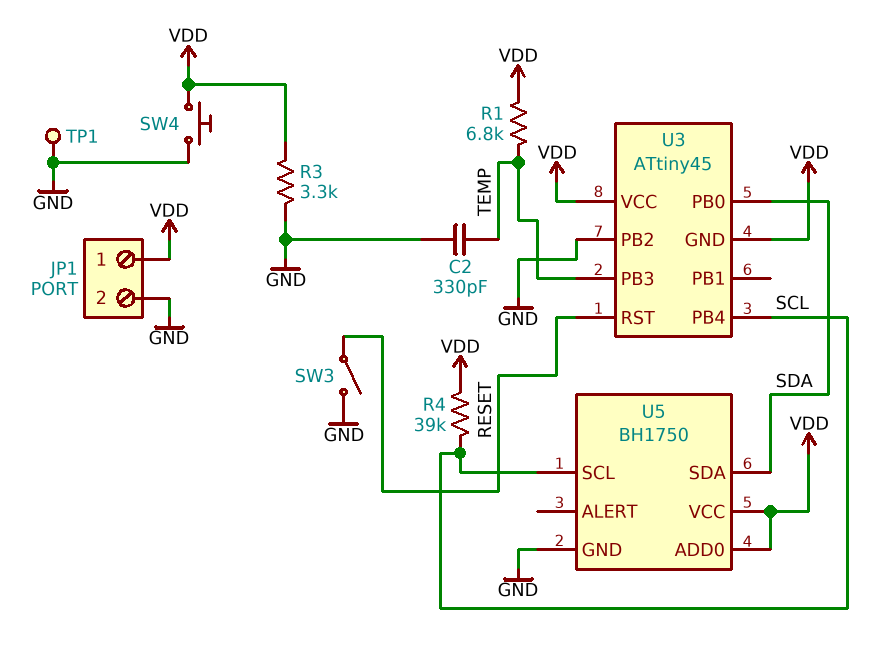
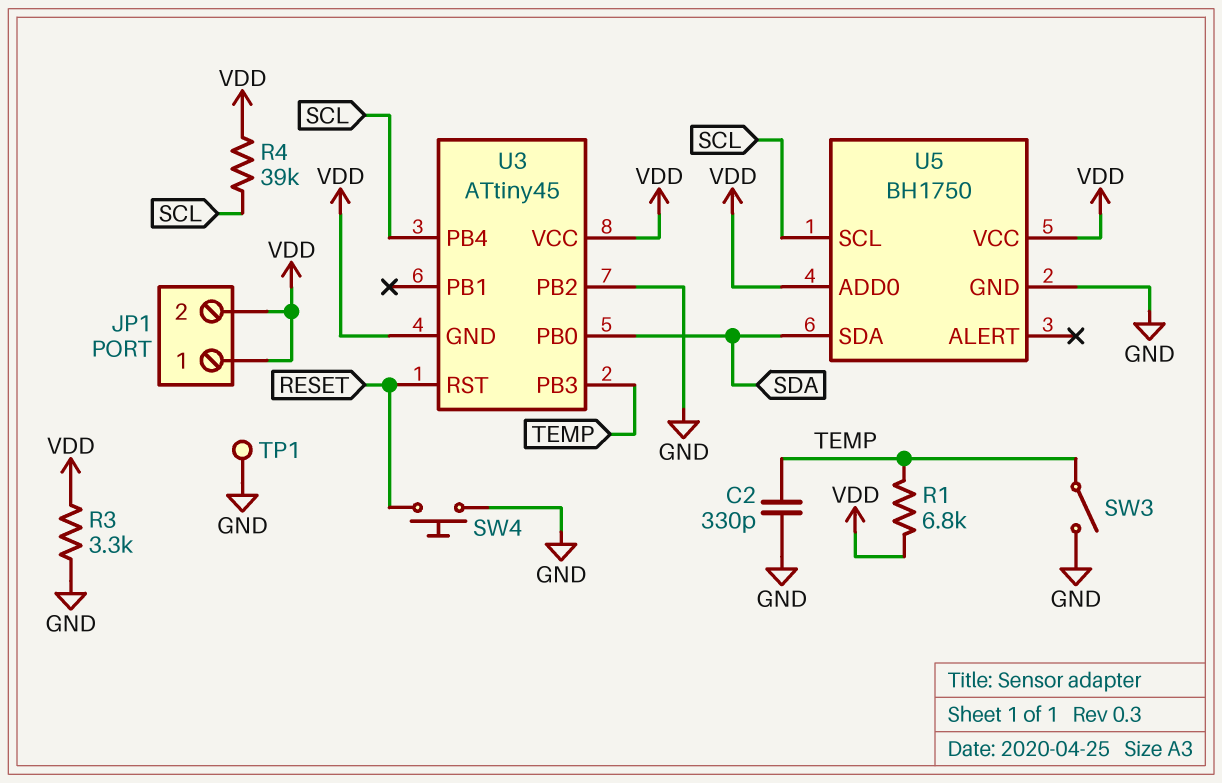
JP1 pin 2: GND -> VDD
SW3: switch (GND, RESET) -> switch (GND, TEMP)
SW4: button (GND, VDD) -> button (GND, RESET)

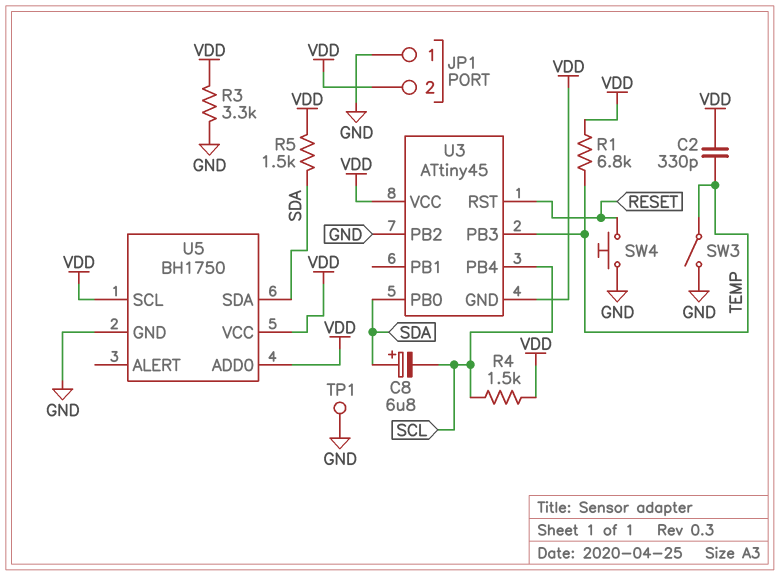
C2: 330pF (GND, TEMP) -> 330pF (TEMP, VDD)
C8: none -> 6.8uF (plus SDA, minus SCL)
JP1 pin 1: VDD -> GND
R4: 39k (SCL, VDD) -> 1.5k (SCL, VDD)
R5: none -> 1.5k (SDA, VDD)
U5 pin SCL: SCL -> VDD

